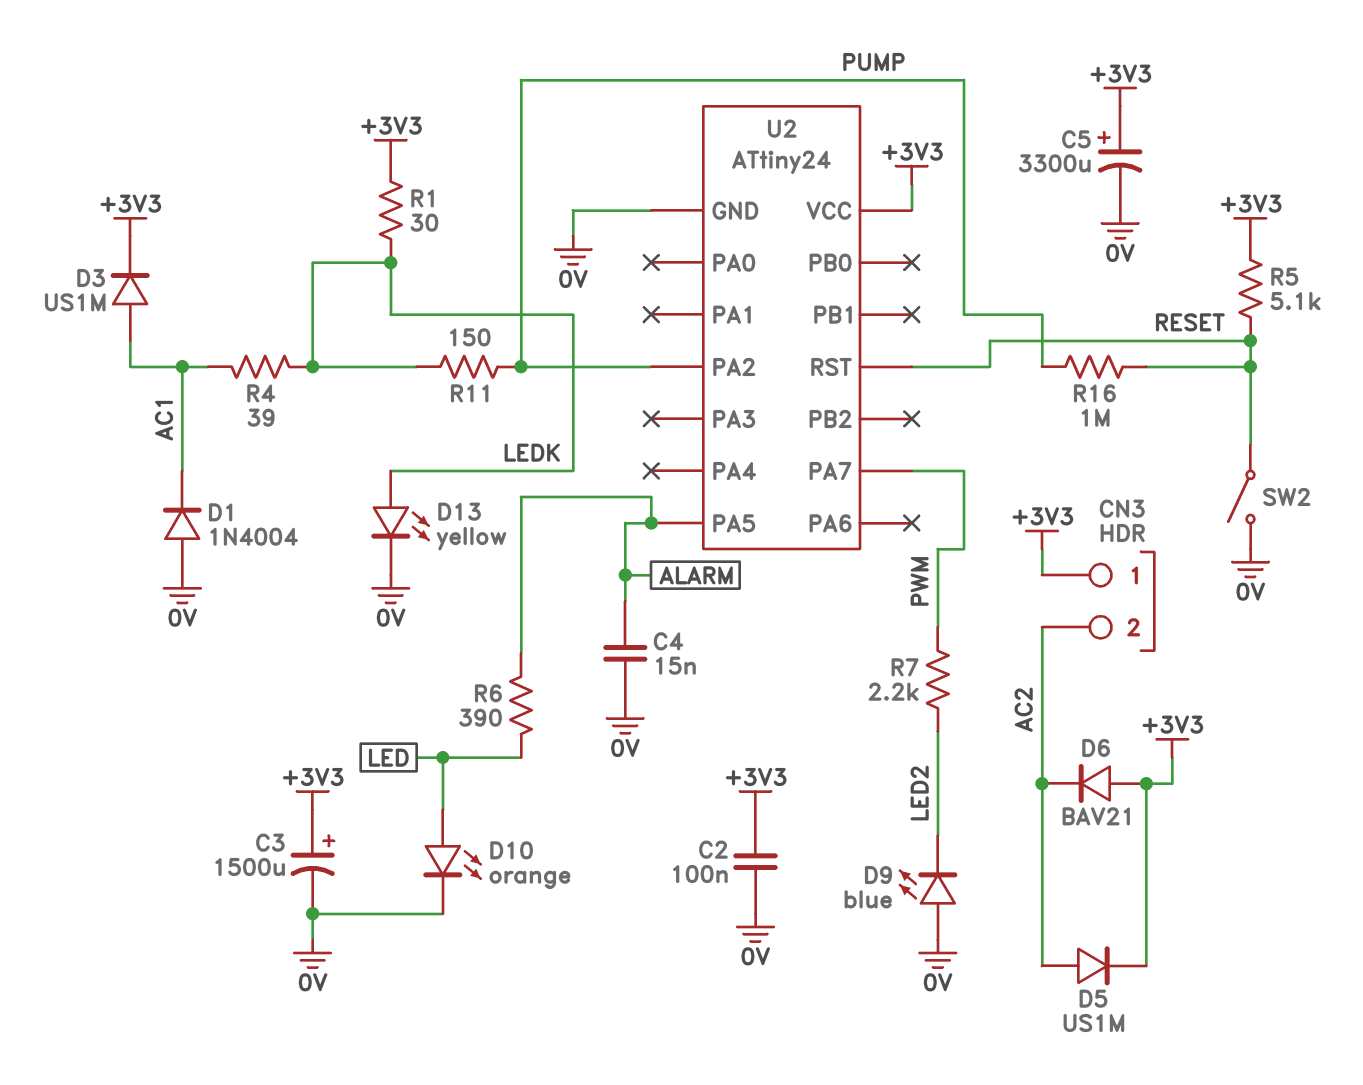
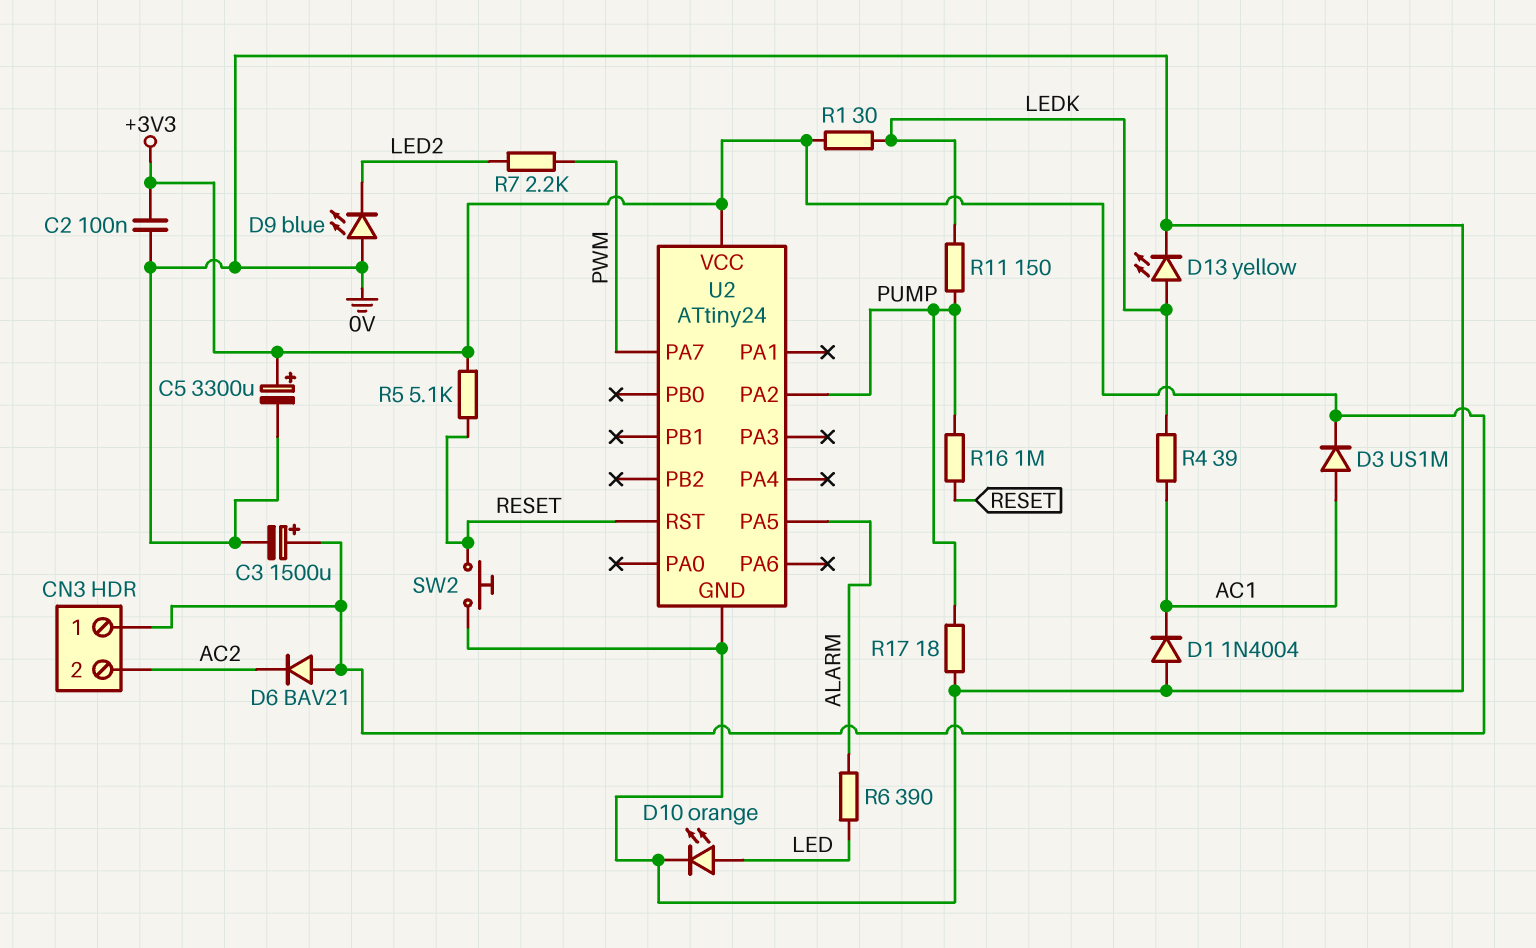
C4: 15nF (0V, ALARM) -> none
D5: diode US1M (A AC2, K +3V3) -> none
R17: none -> 18 (0V, PUMP)
SW2: switch (0V, RESET) -> button (0V, RESET)

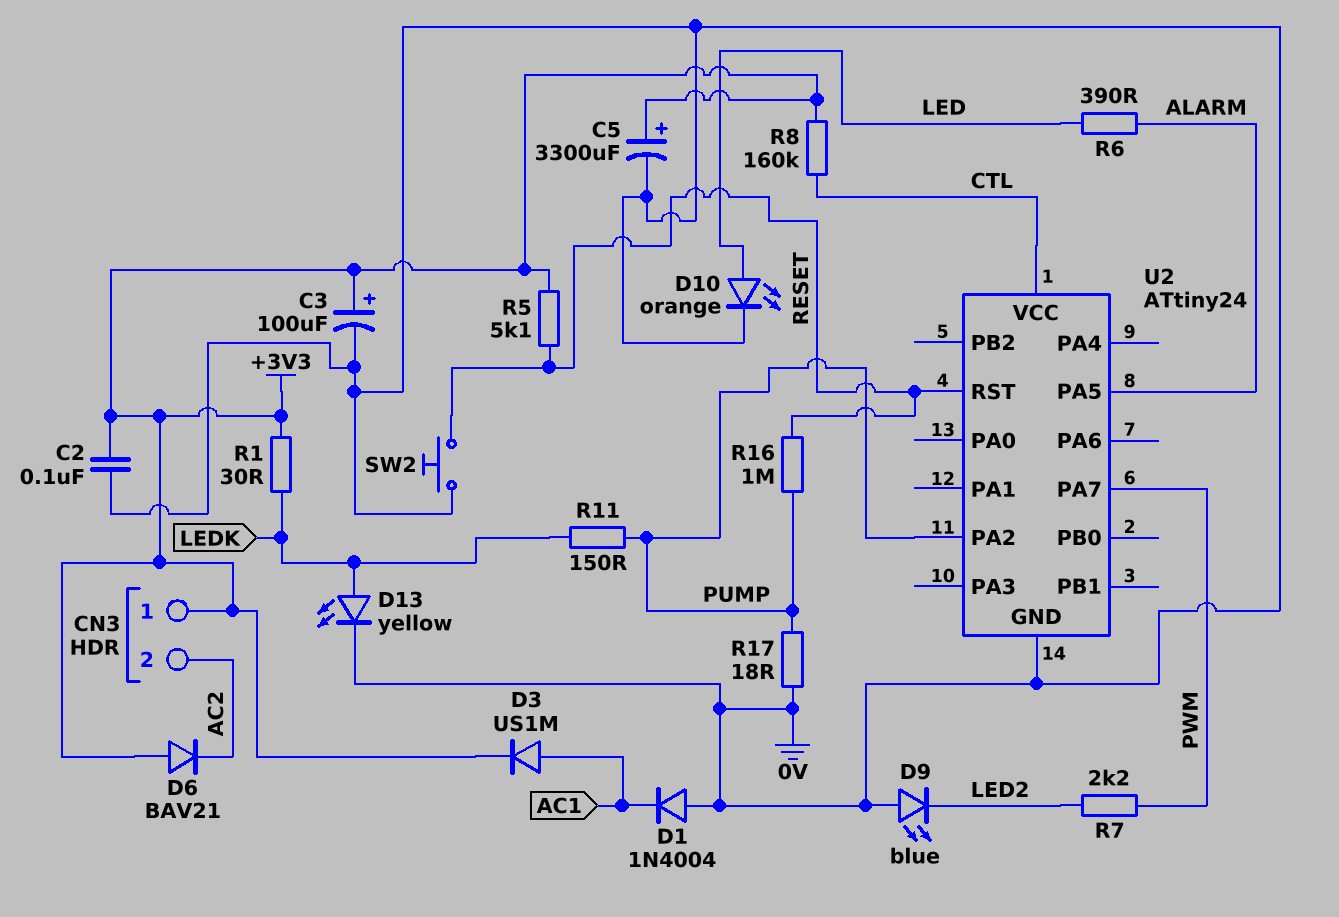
C3: 1500uF (plus +3V3, minus 0V) -> 100uF (plus +3V3, minus 0V)
R4: 39 (AC1, LEDK) -> none
R8: none -> 160k (+3V3, CTL)
U2 pin VCC: +3V3 -> CTL

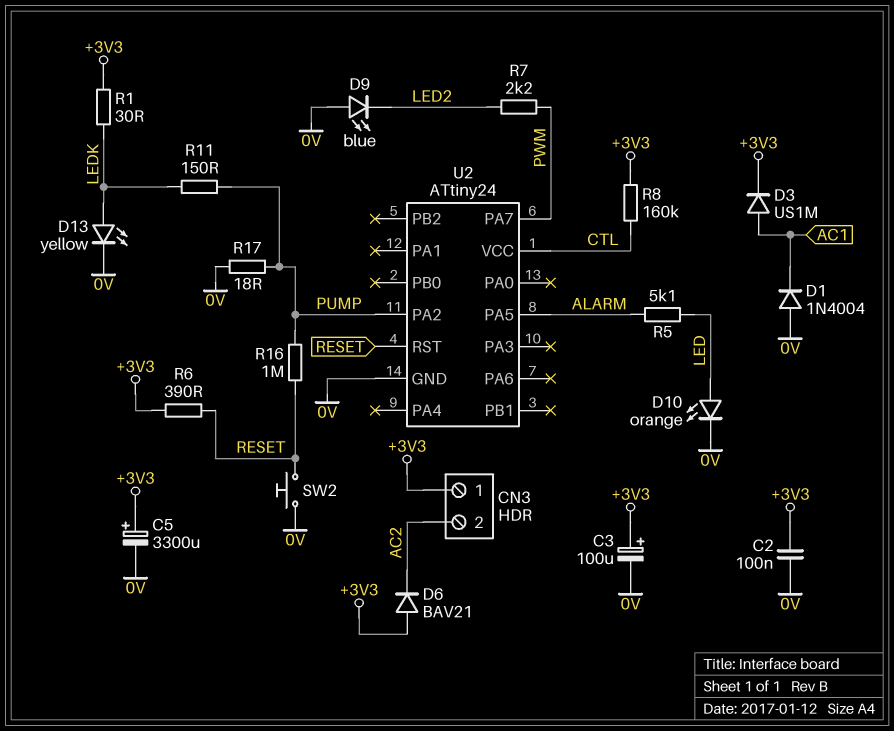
R5: 5.1k (+3V3, RESET) -> 5.1k (ALARM, LED)
R6: 390 (ALARM, LED) -> 390 (+3V3, RESET)

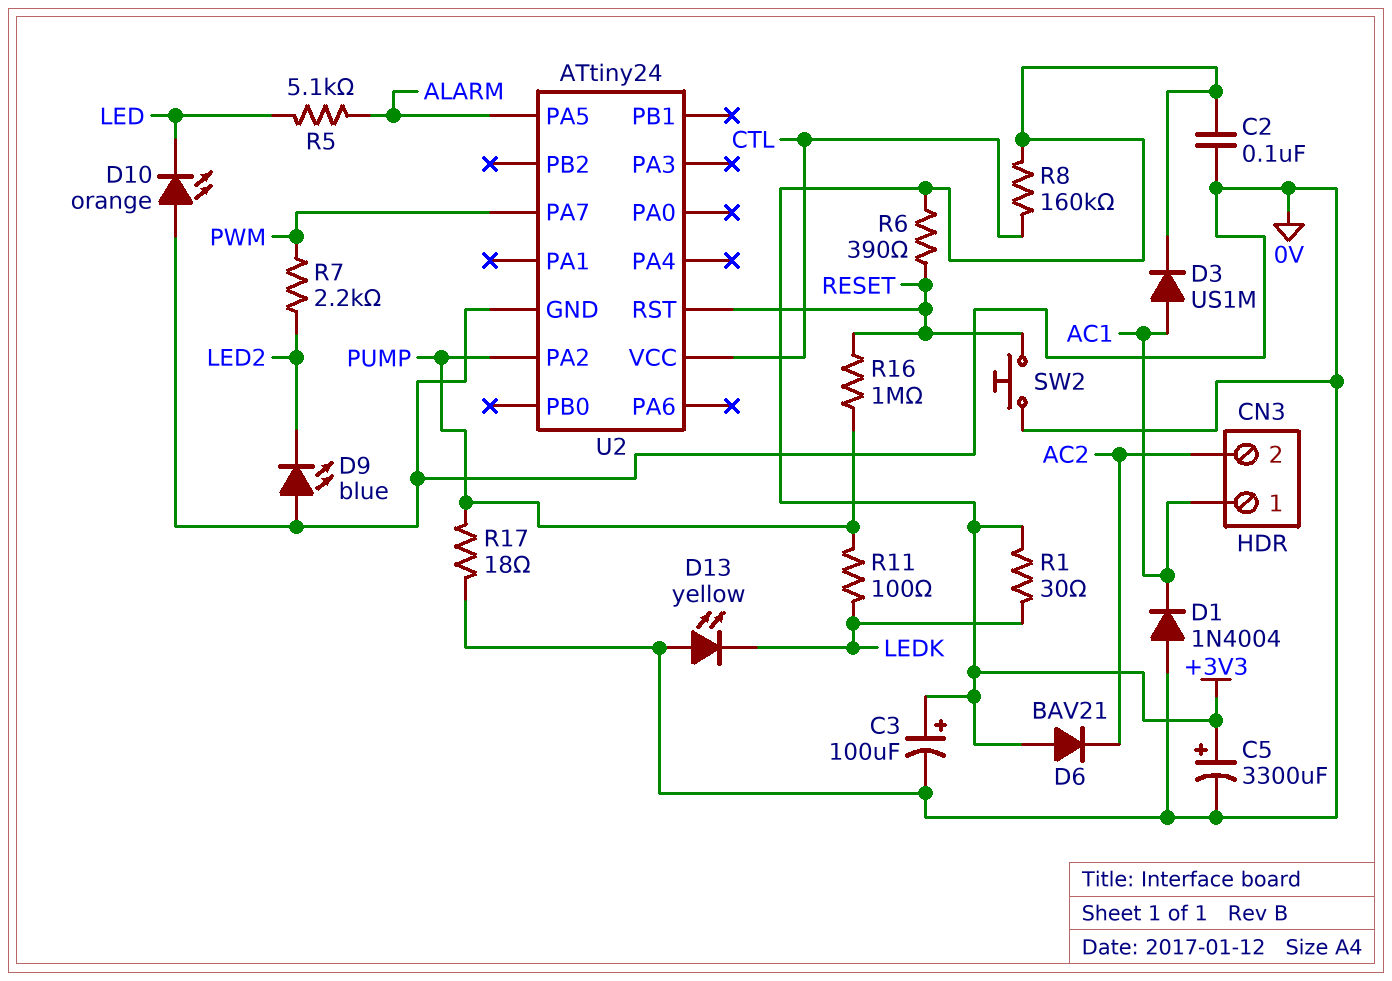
CN3 pin 1: +3V3 -> AC1
D10: LED orange (A LED, K 0V) -> LED orange (A 0V, K LED)
D13: LED yellow (A LEDK, K 0V) -> LED yellow (A 0V, K LEDK)
R11: 150 (LEDK, PUMP) -> 100 (LEDK, PUMP)

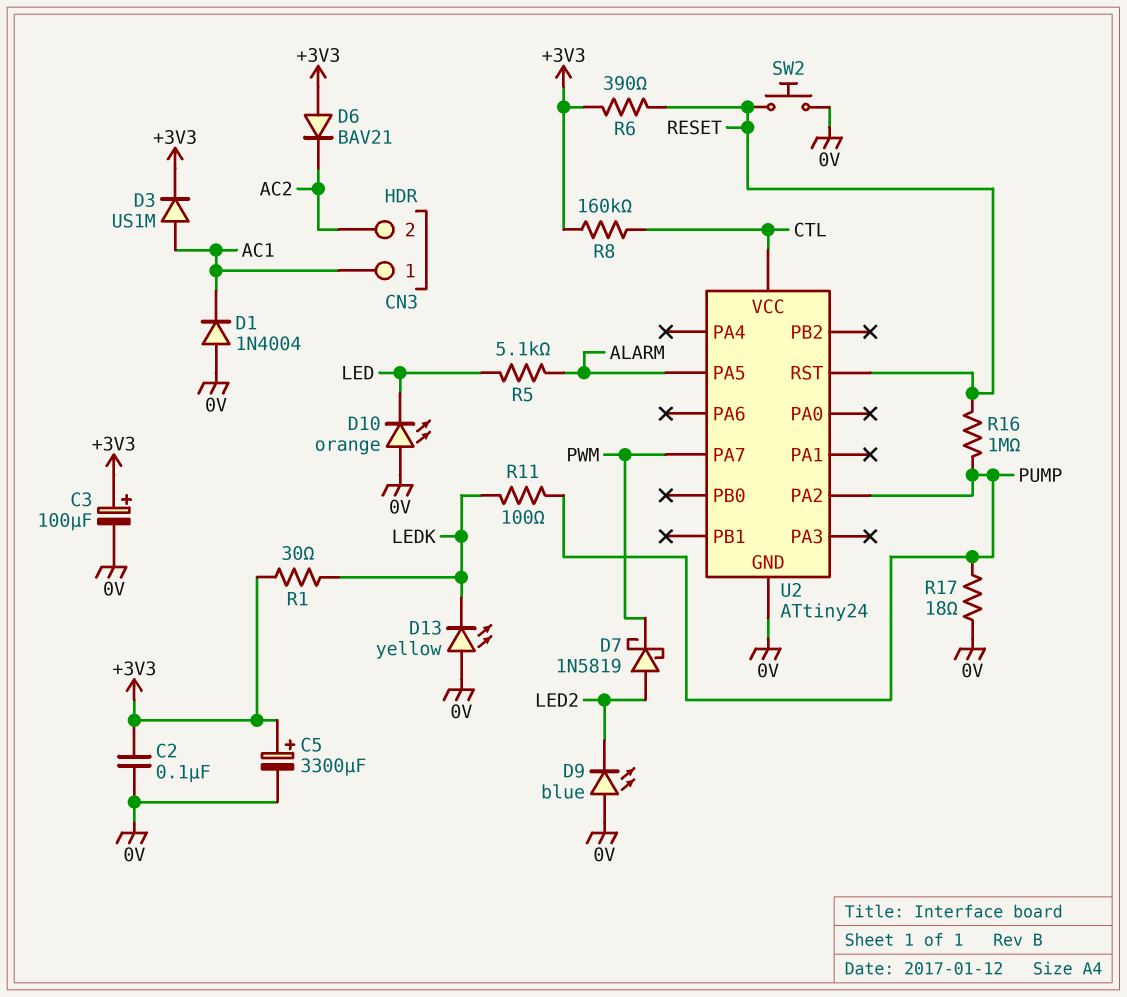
D7: none -> schottky 1N5819 (A LED2, K PWM)
R7: 2.2k (LED2, PWM) -> none

